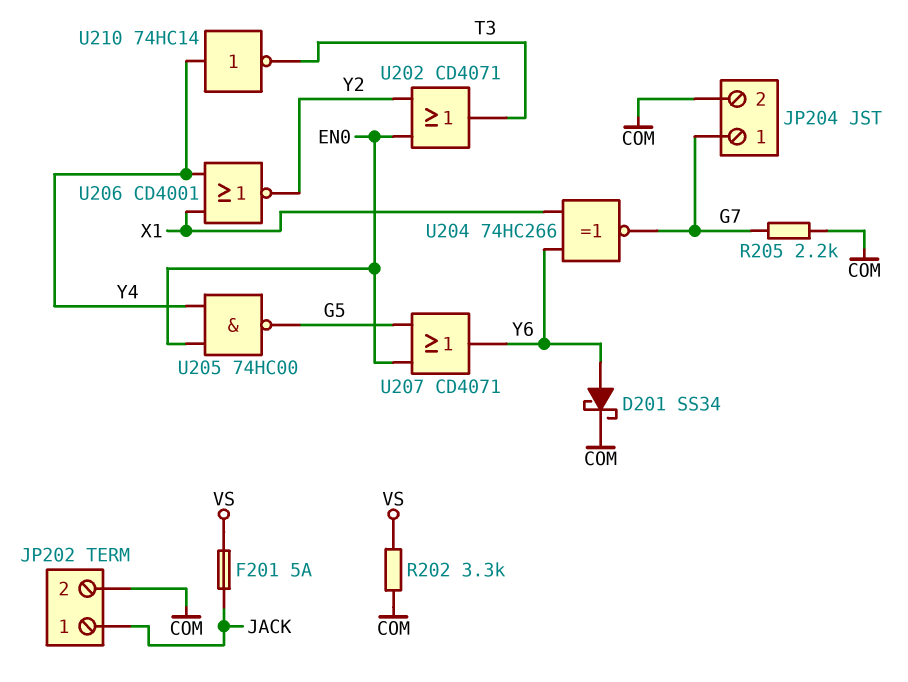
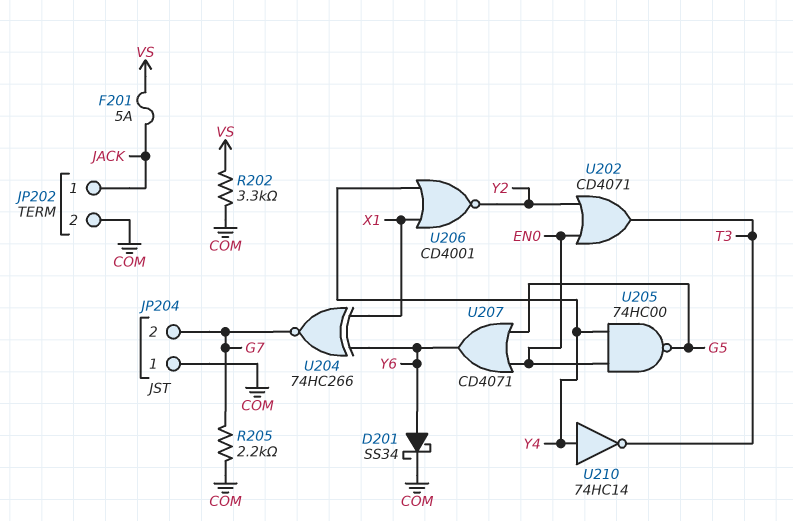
JP204 pin 1: G7 -> COM
JP204 pin 2: COM -> G7

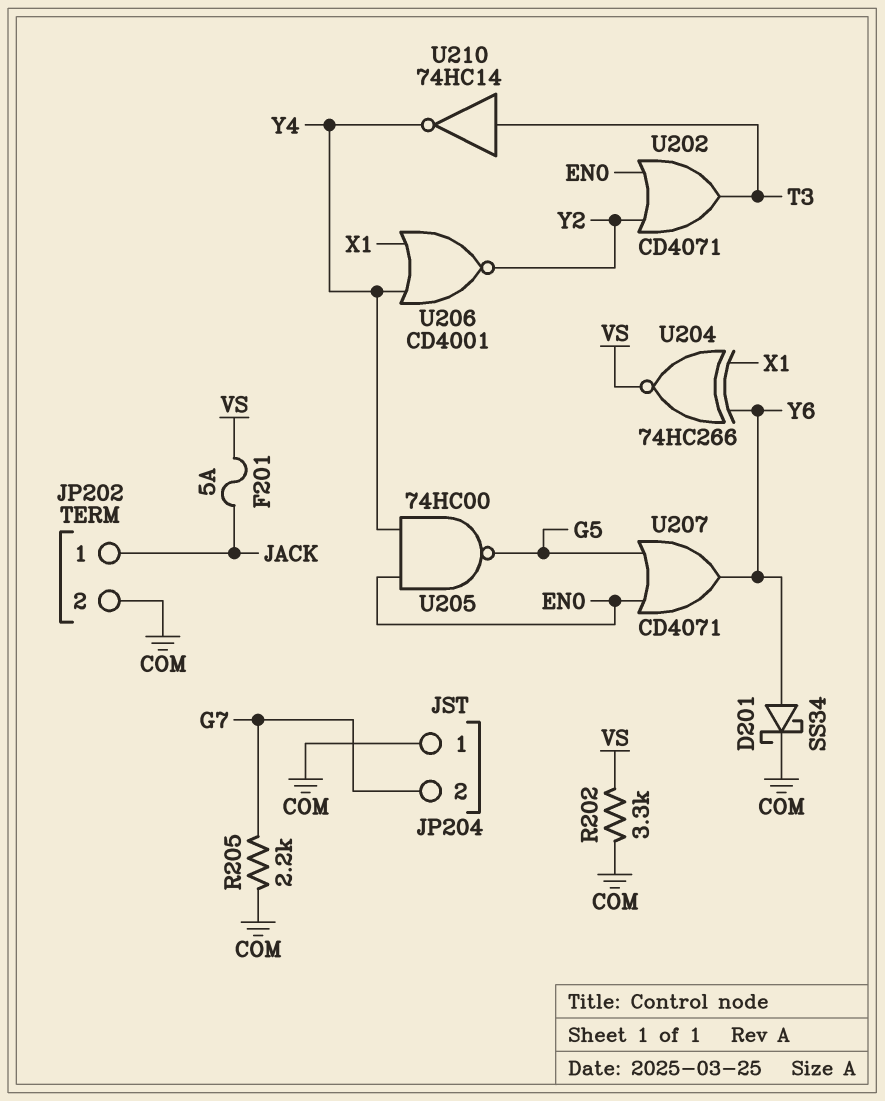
U204: XNOR 74HC266 (in X1, in Y6, out G7) -> XNOR 74HC266 (in X1, in Y6, out VS)
U210: NOT 74HC14 (in Y4, out T3) -> NOT 74HC14 (in T3, out Y4)

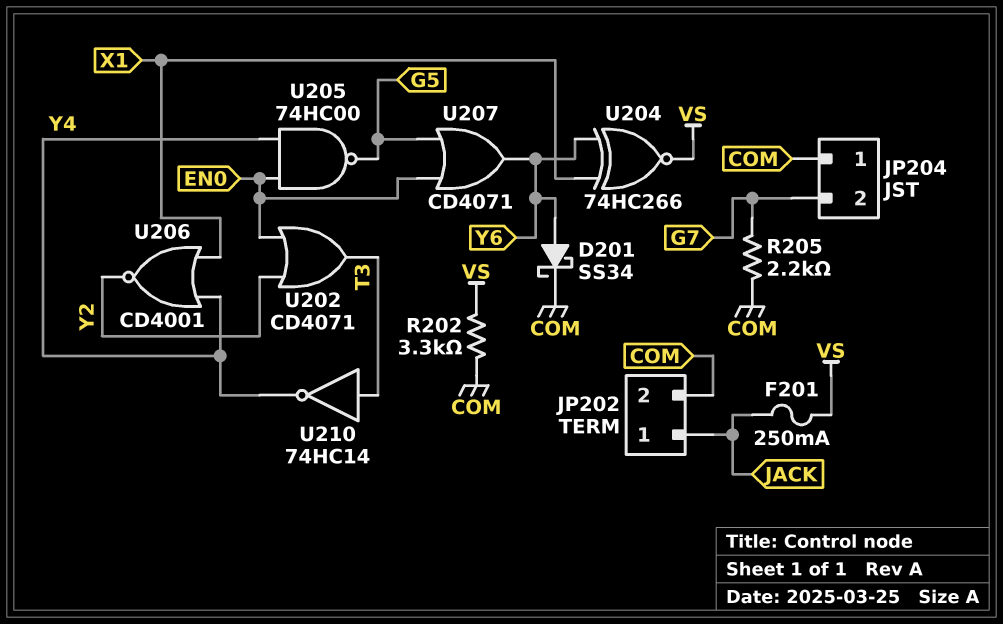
F201: 5A (JACK, VS) -> 250mA (JACK, VS)

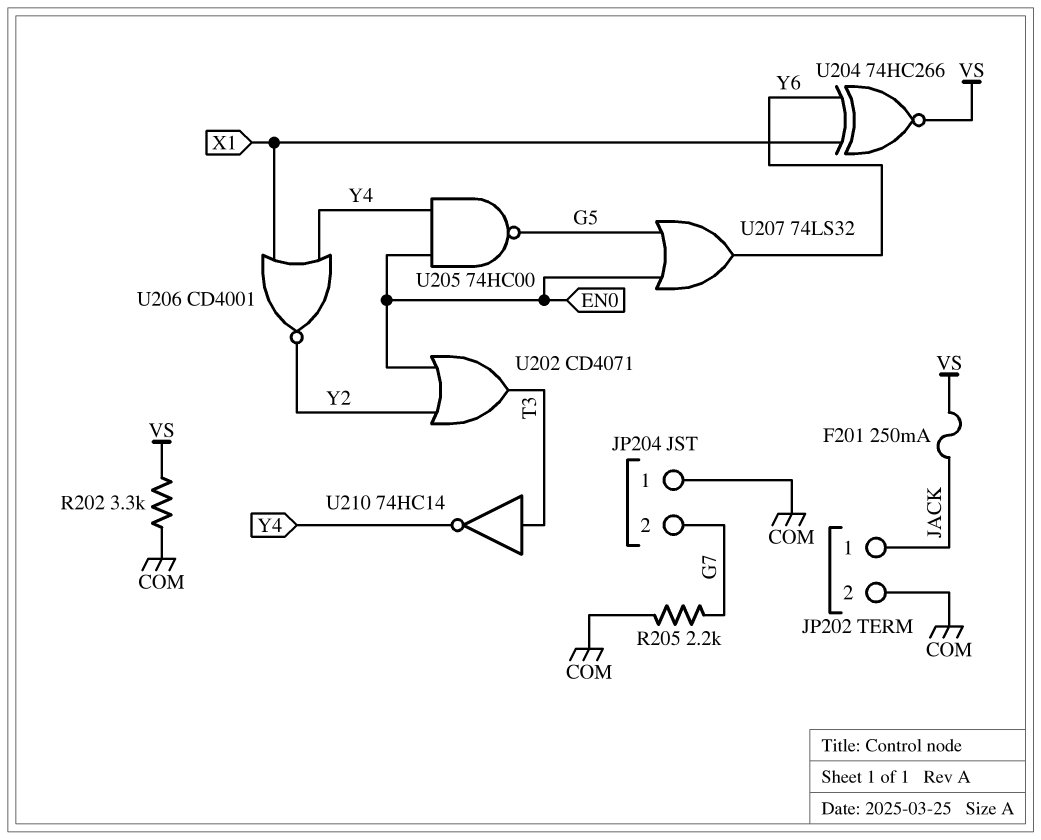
D201: schottky SS34 (A Y6, K COM) -> none
U207: OR CD4071 (in EN0, in G5, out Y6) -> OR 74LS32 (in EN0, in G5, out Y6)

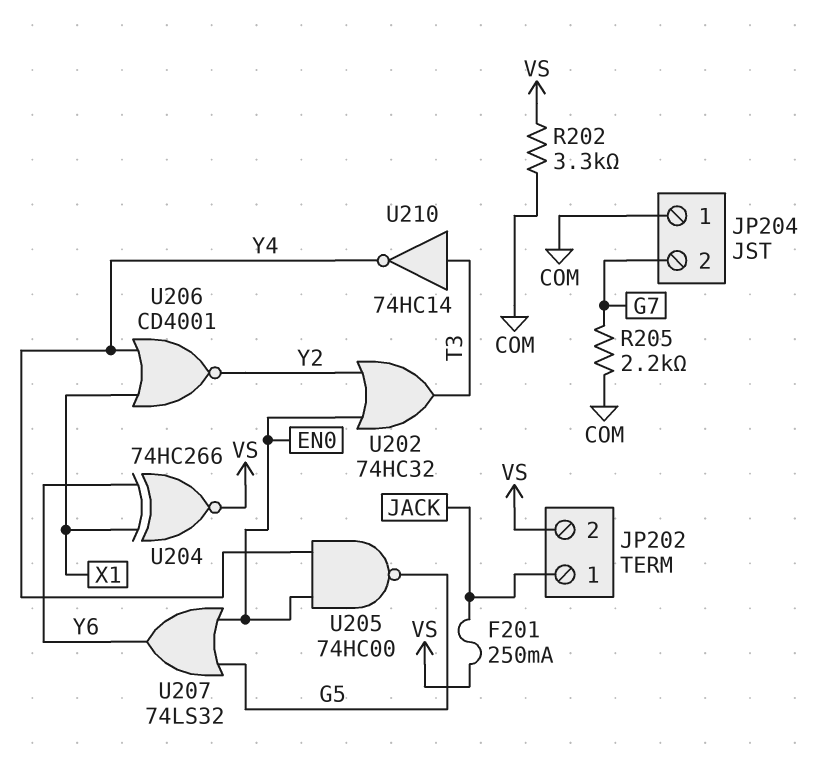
JP202 pin 2: COM -> VS
U202: OR CD4071 (in EN0, in Y2, out T3) -> OR 74HC32 (in EN0, in Y2, out T3)

